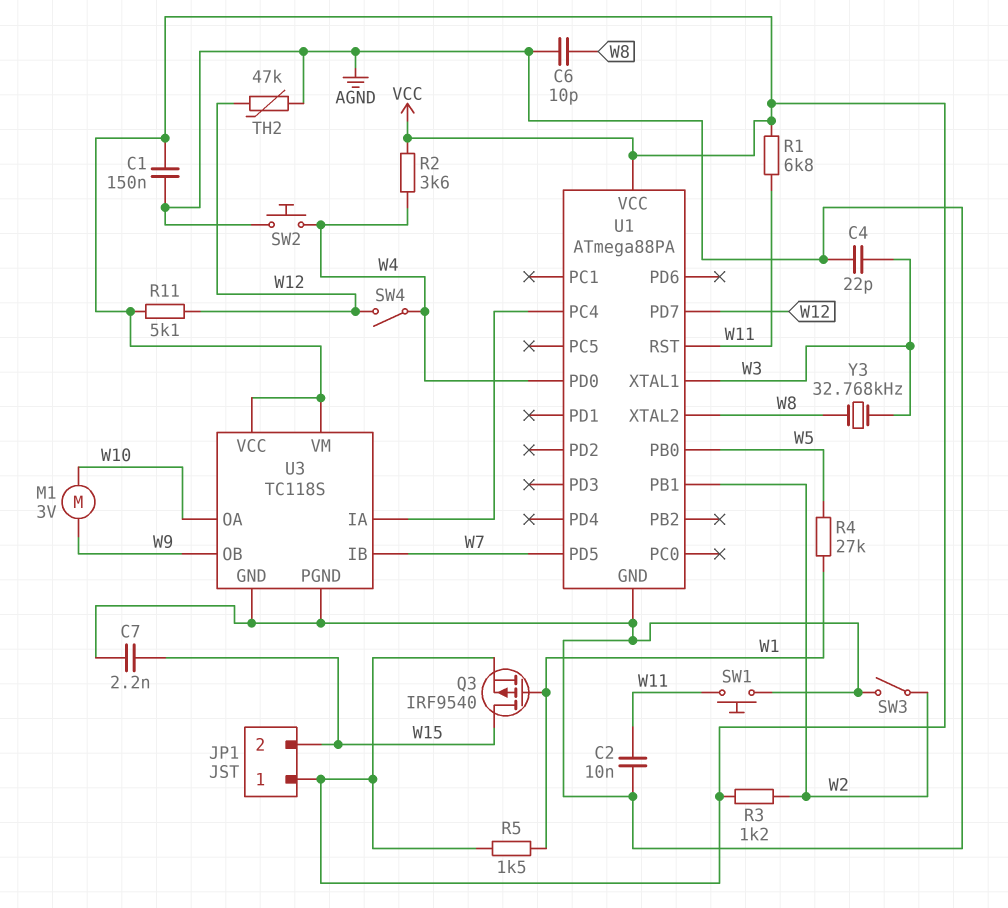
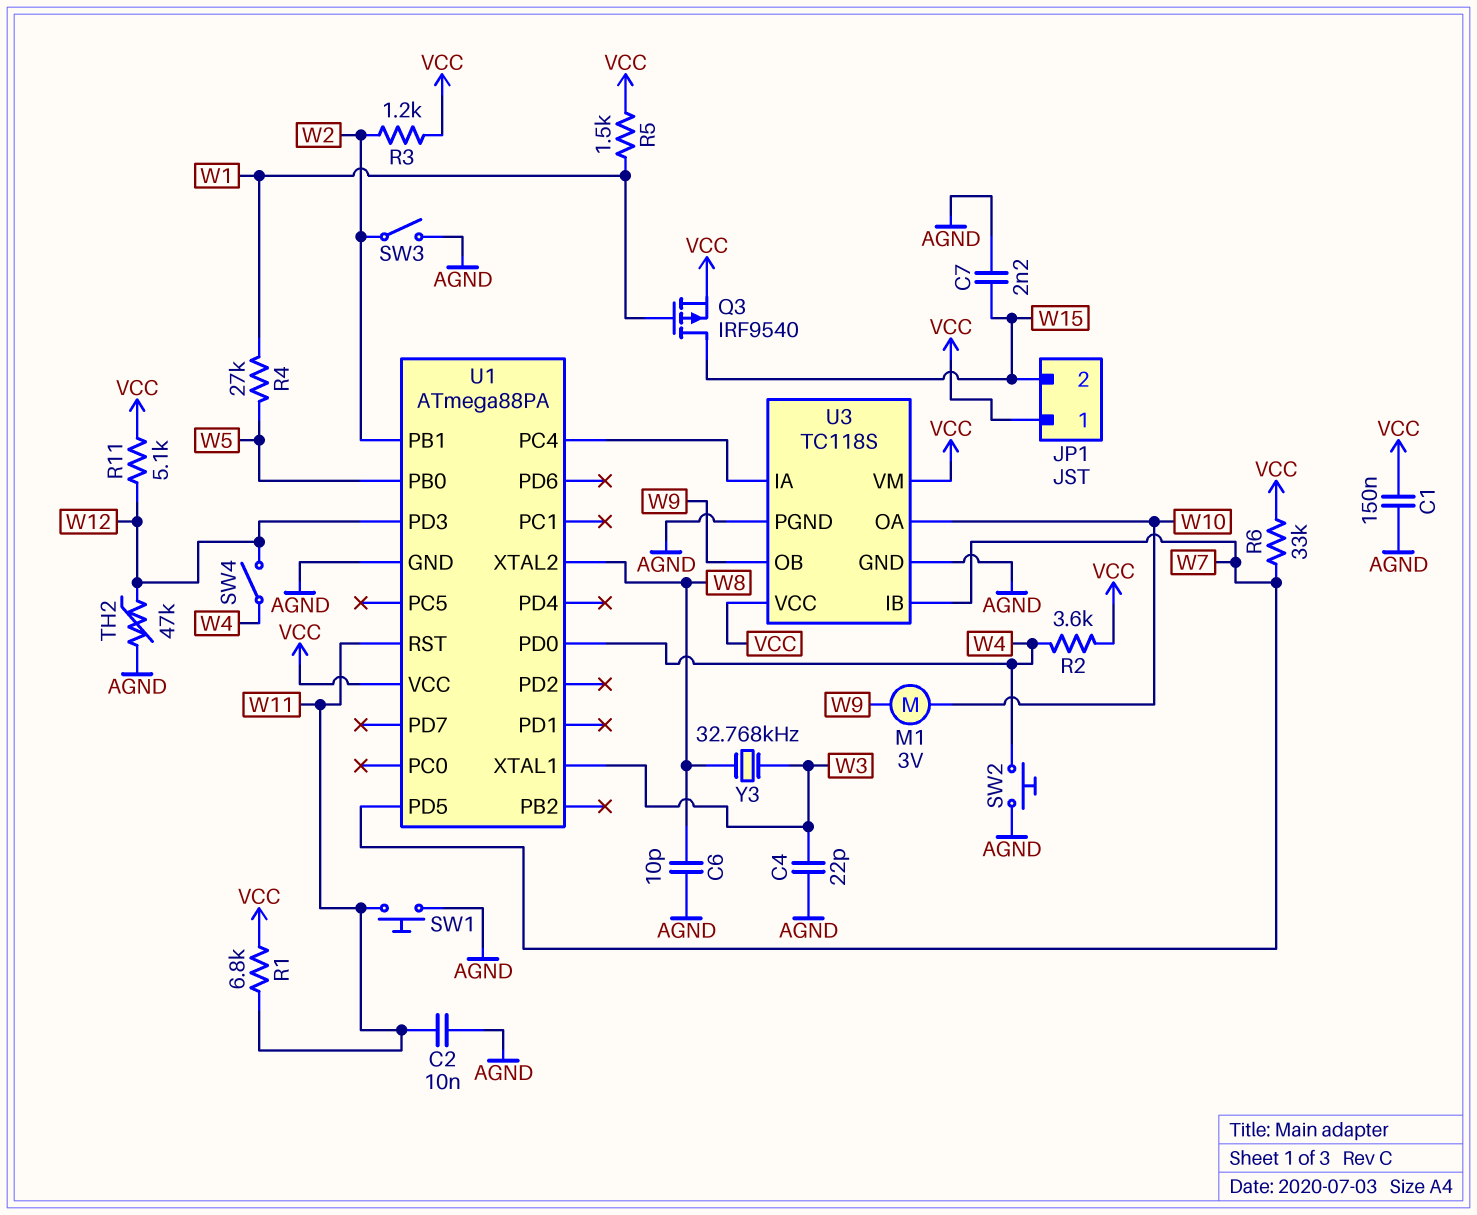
R6: none -> 33k (VCC, W7)
U1 pin PD3: none -> W12
U1 pin PD7: W12 -> none

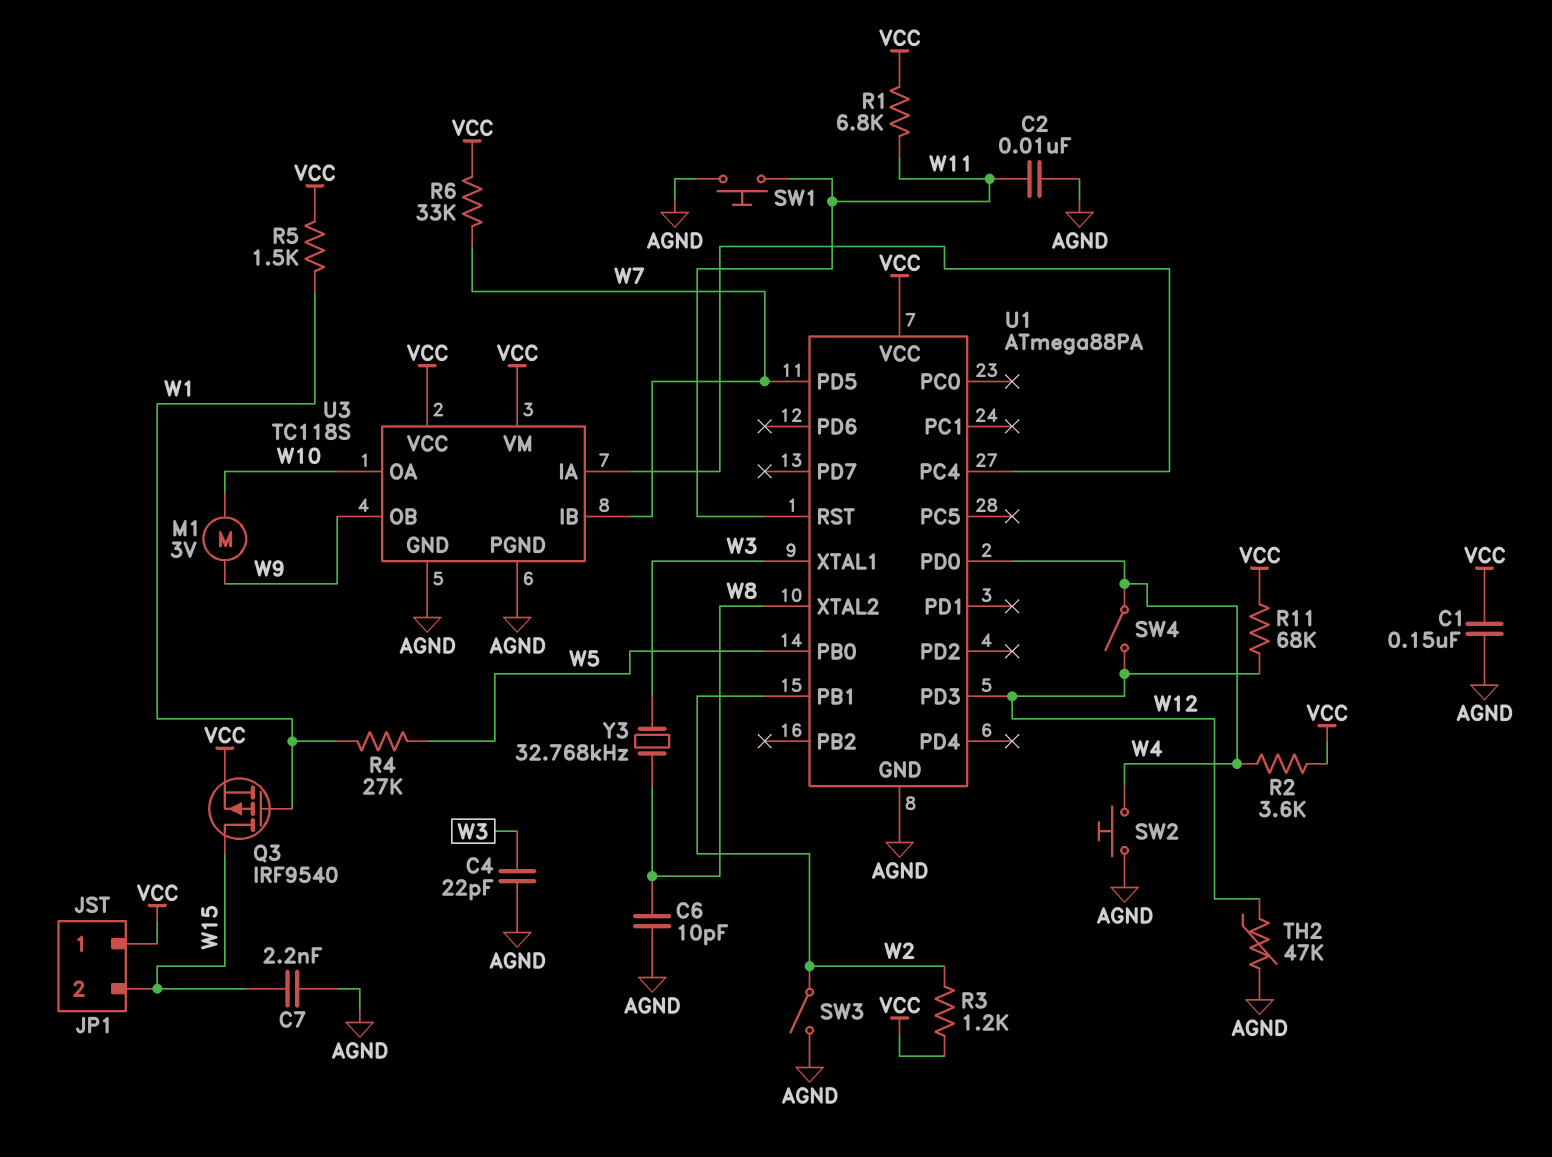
R11: 5.1k (VCC, W12) -> 68k (VCC, W12)

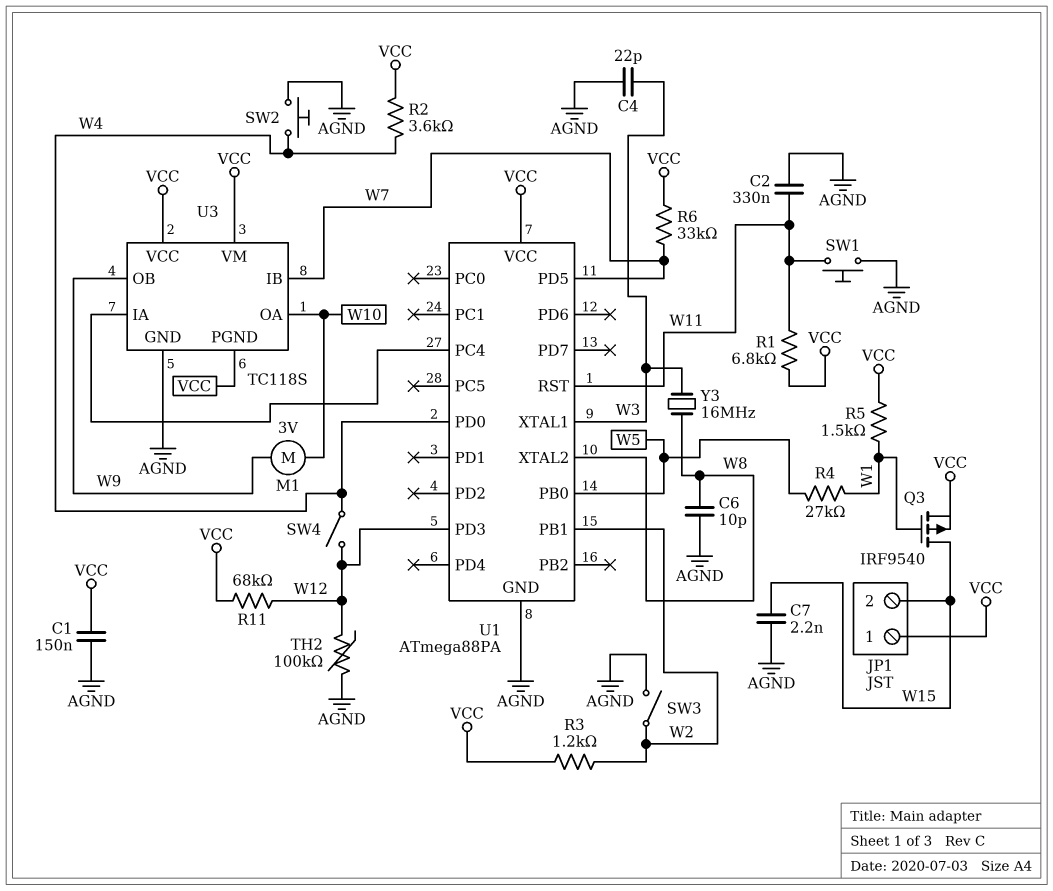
C2: 10nF (AGND, W11) -> 330nF (AGND, W11)
TH2: 47k (AGND, W12) -> 100k (AGND, W12)
U3 pin PGND: AGND -> VCC
Y3: 32.768kHz (W3, W8) -> 16MHz (W3, W8)

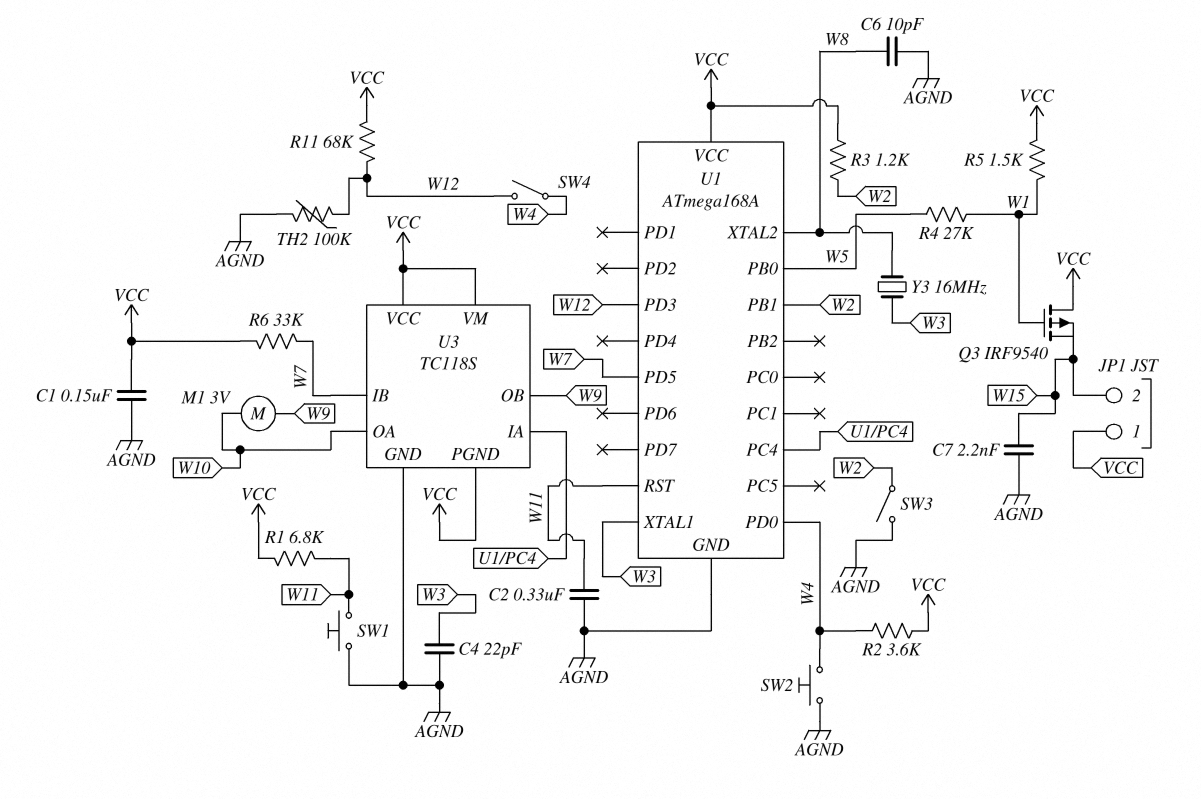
Q3: PMOS IRF9540 (G W1, D W15, S VCC) -> PMOS IRF9540 (G W1, D VCC, S W15)
U1: ATmega88PA -> ATmega168A

